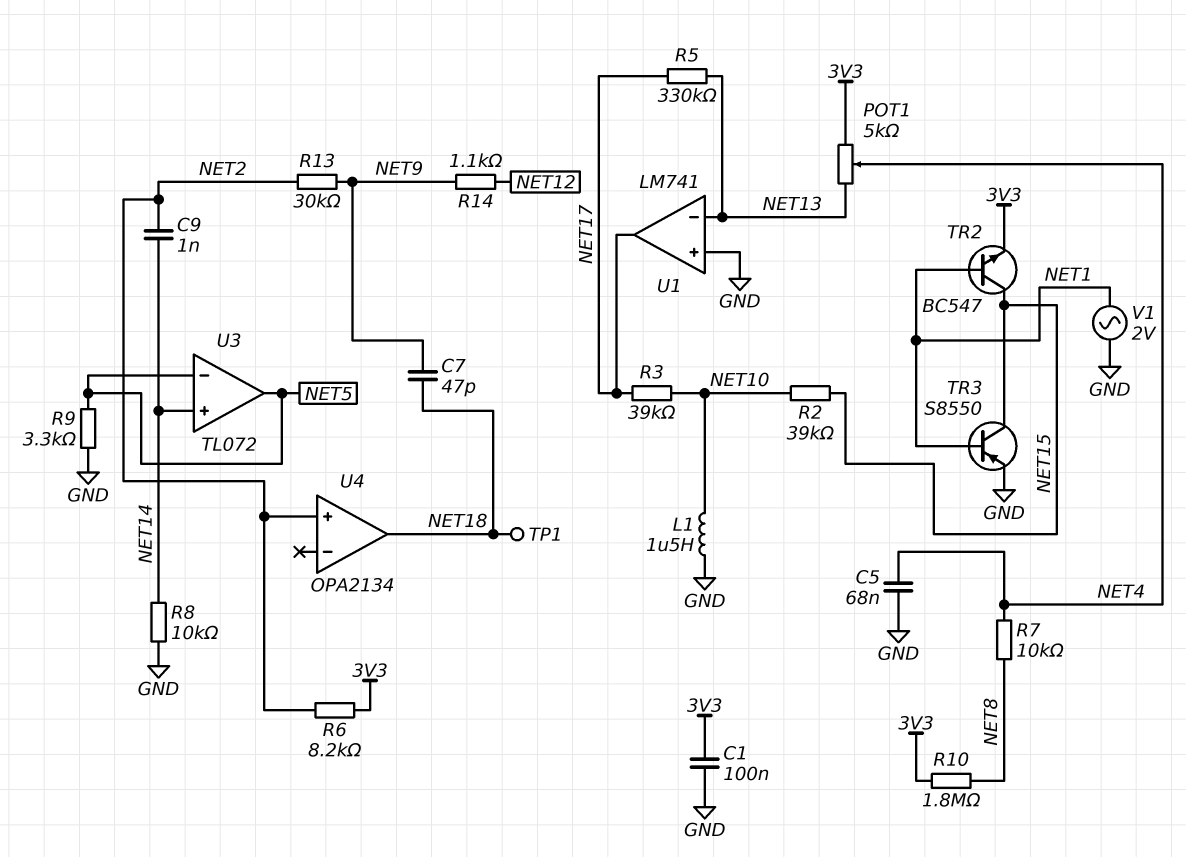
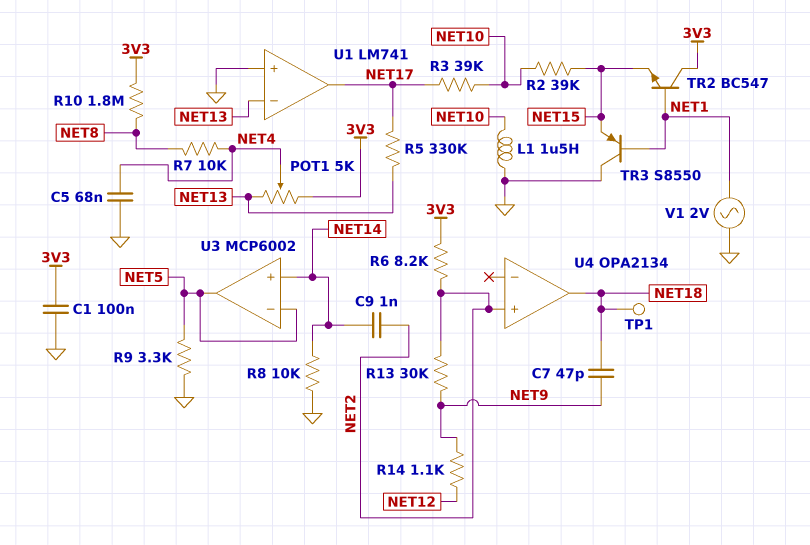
TR2: NPN BC547 (B NET1, C NET15, E 3V3) -> NPN BC547 (B NET1, C 3V3, E NET15)
TR3: PNP S8550 (B NET1, C NET15, E GND) -> PNP S8550 (B NET1, C GND, E NET15)
U3: TL072 -> MCP6002

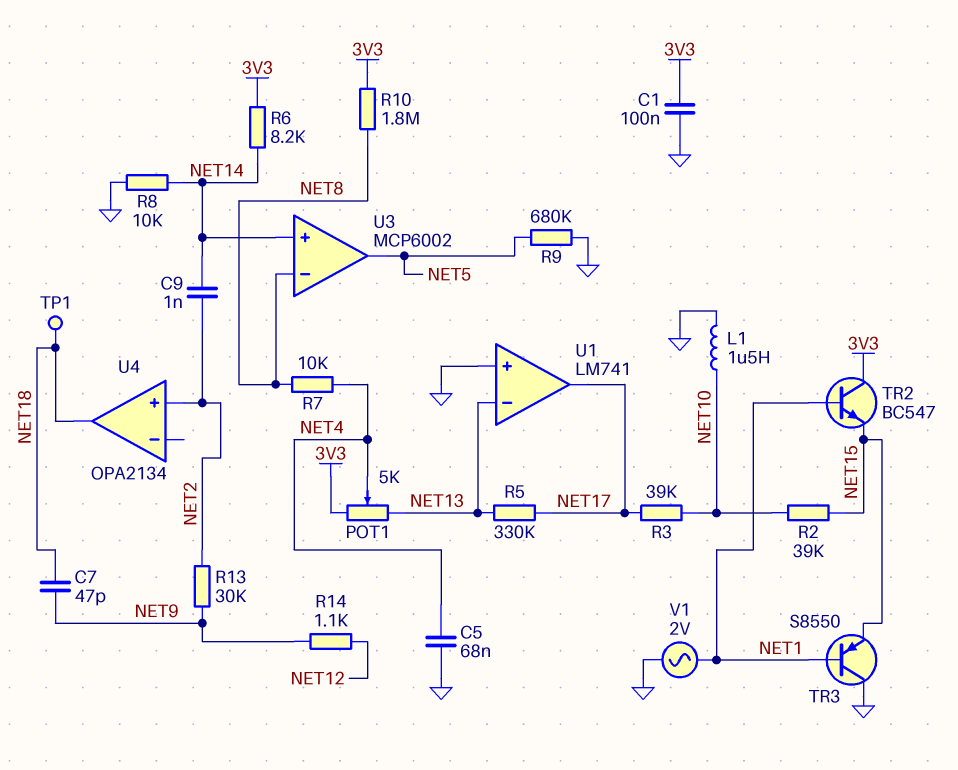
R6: 8.2k (3V3, NET2) -> 8.2k (3V3, NET14)
R9: 3.3k (GND, NET5) -> 680k (GND, NET5)
U3 pin in-: NET5 -> NET8

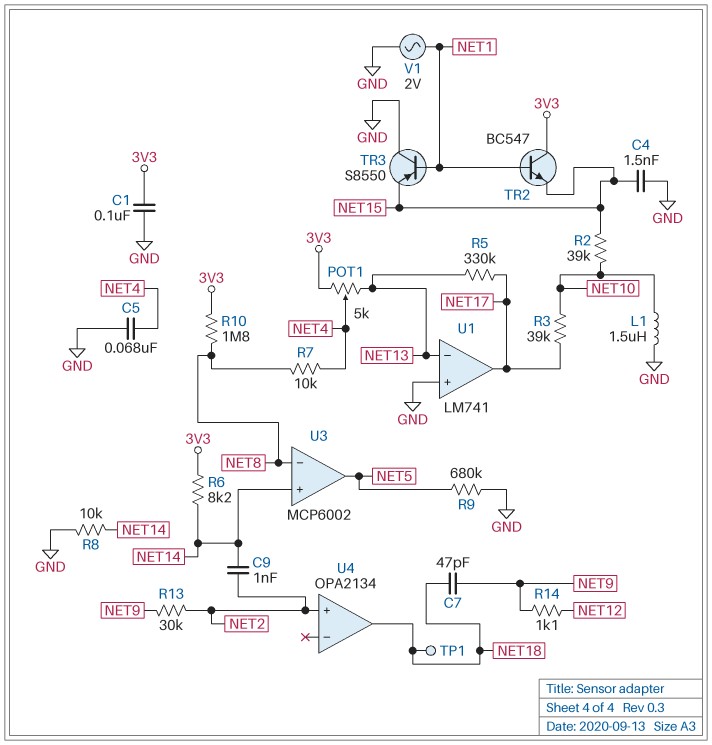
C4: none -> 1.5nF (GND, NET15)

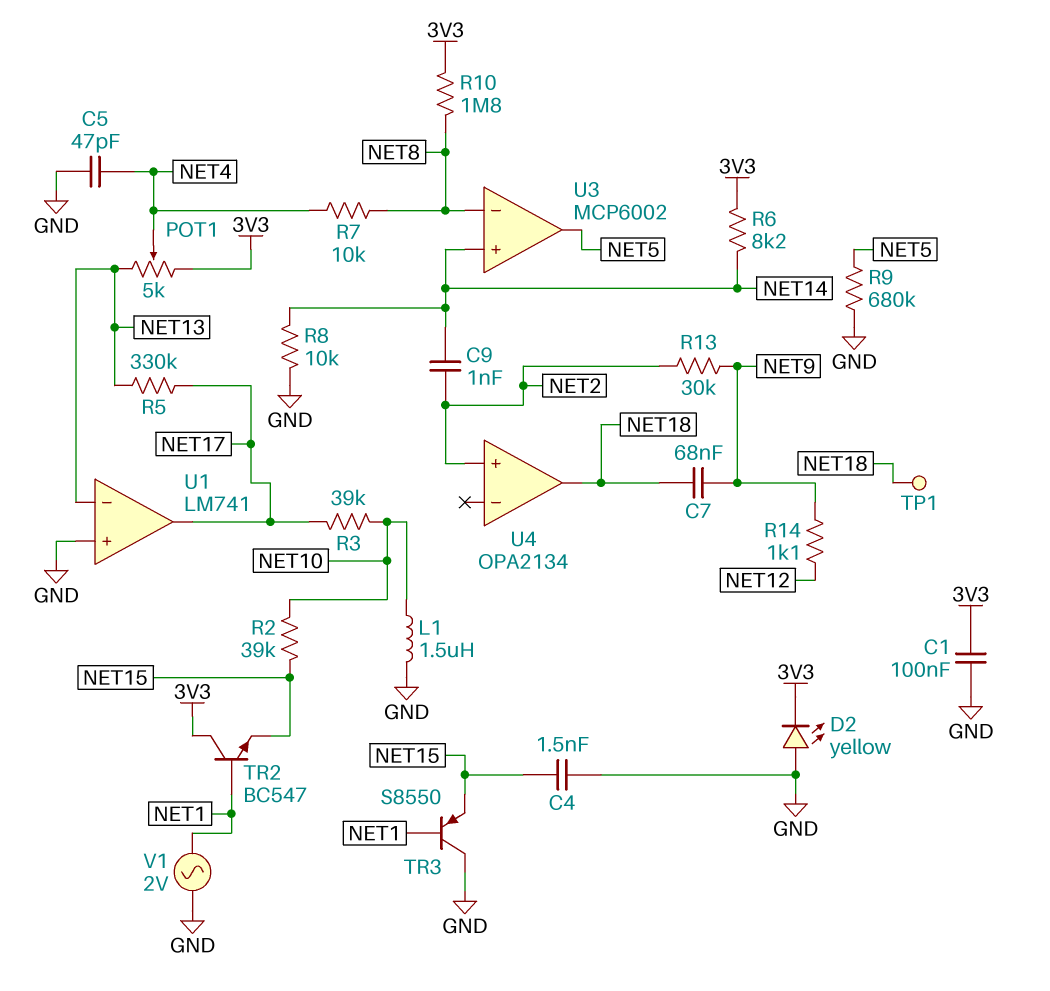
C5: 68nF (GND, NET4) -> 47pF (GND, NET4)
C7: 47pF (NET9, NET18) -> 68nF (NET9, NET18)
D2: none -> LED yellow (A GND, K 3V3)

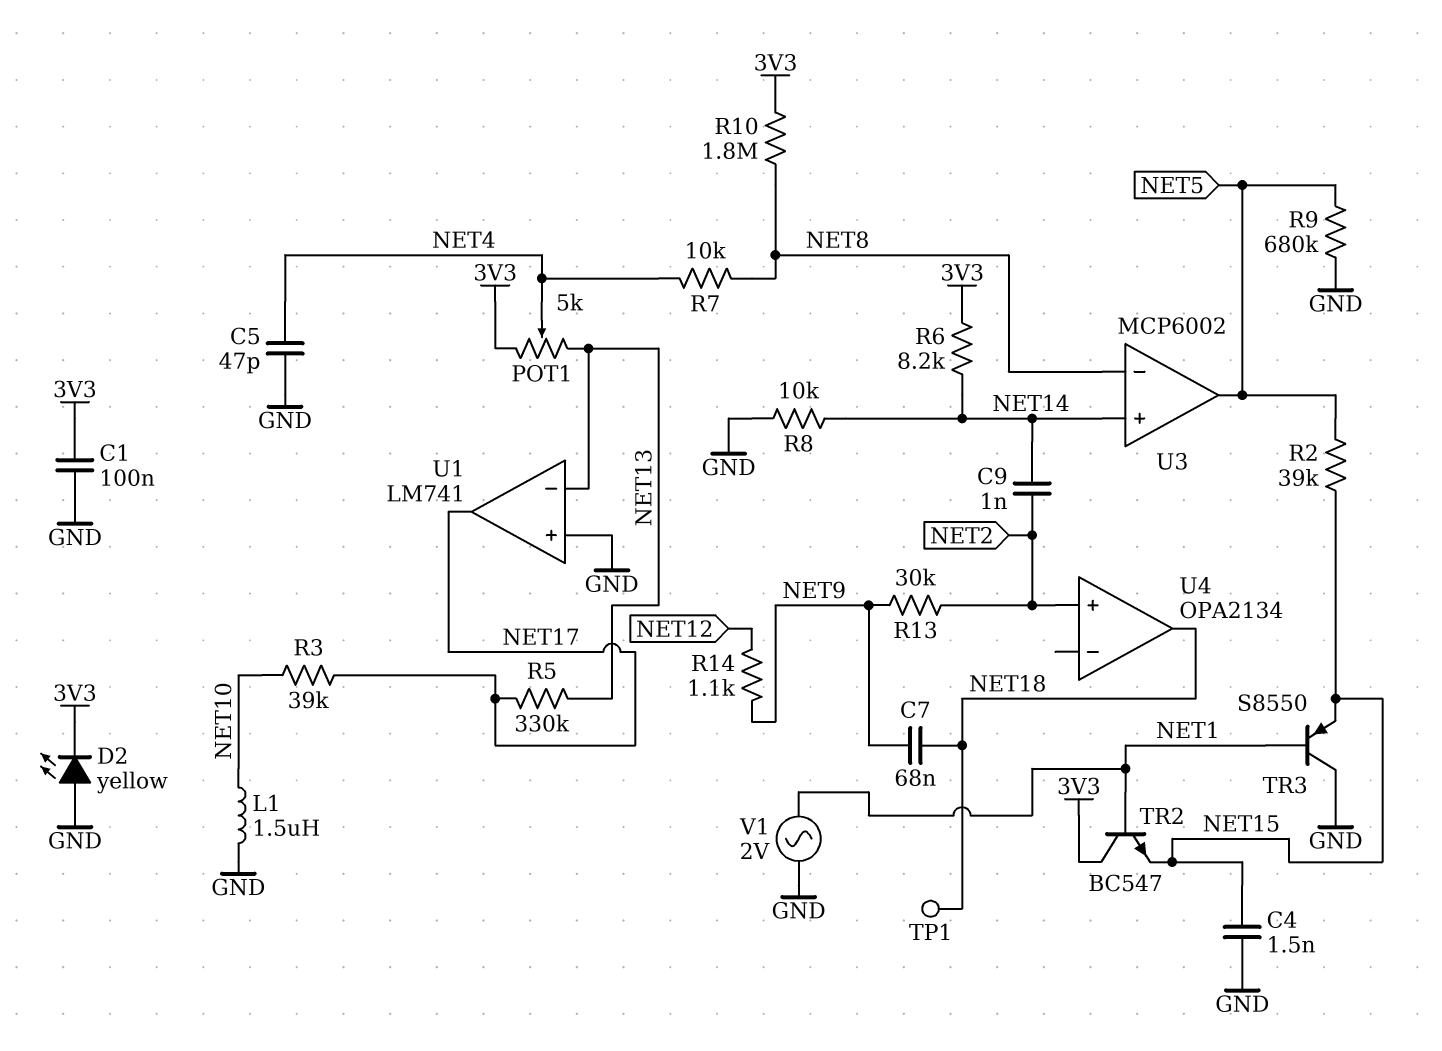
R2: 39k (NET10, NET15) -> 39k (NET5, NET15)

